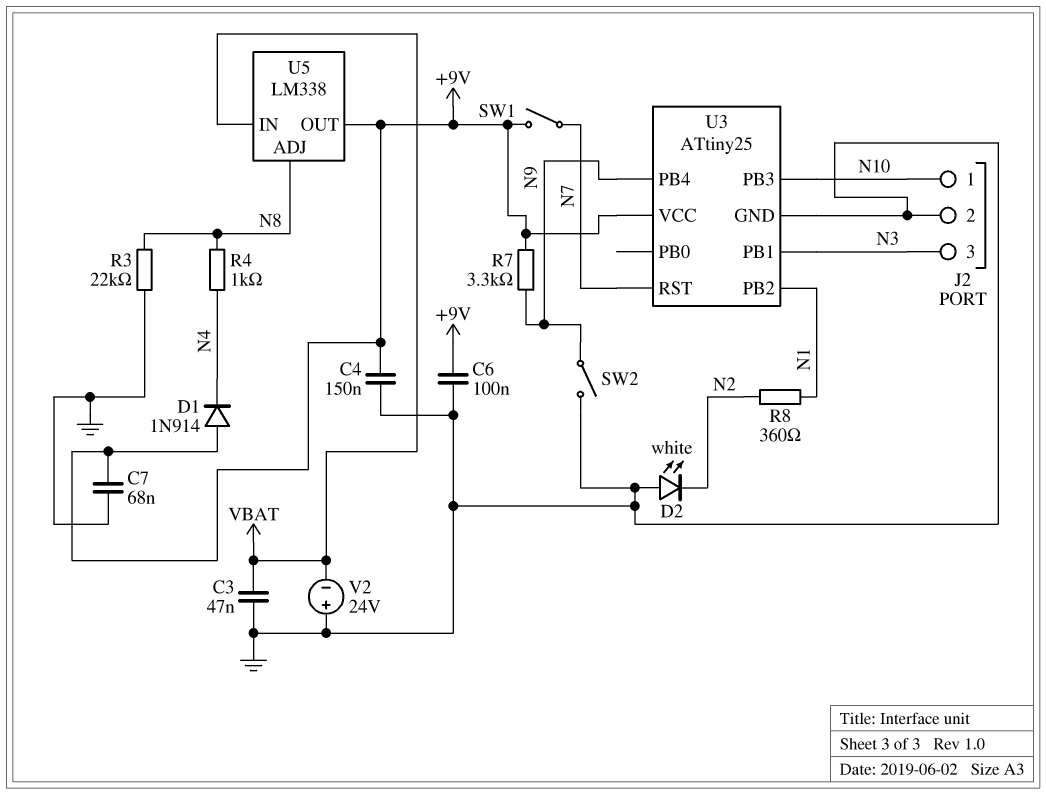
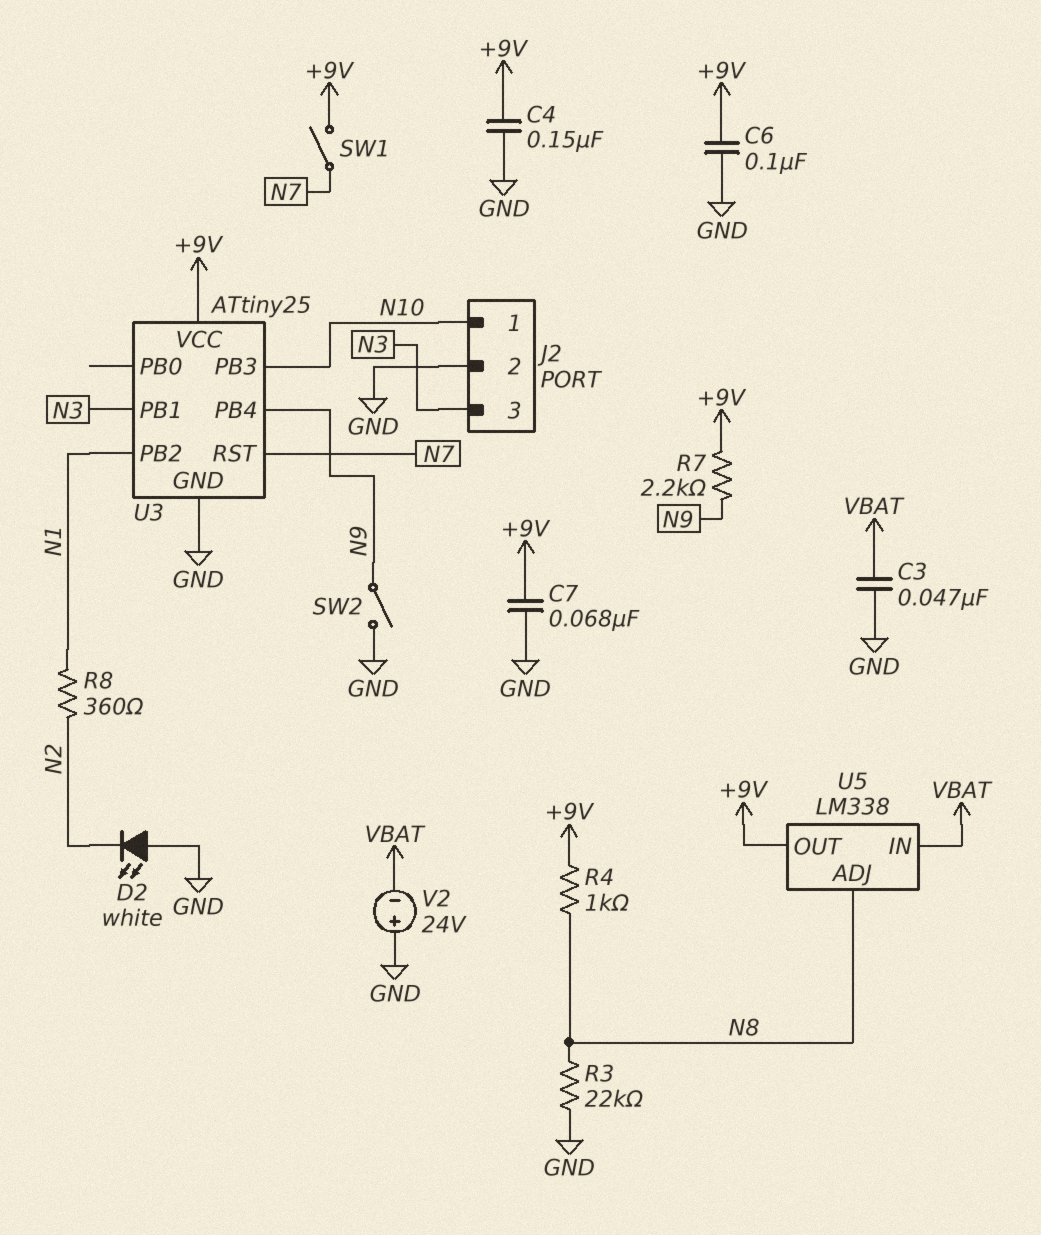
D1: diode 1N914 (A +9V, K N4) -> none
R4: 1k (N4, N8) -> 1k (+9V, N8)
R7: 3.3k (+9V, N9) -> 2.2k (+9V, N9)

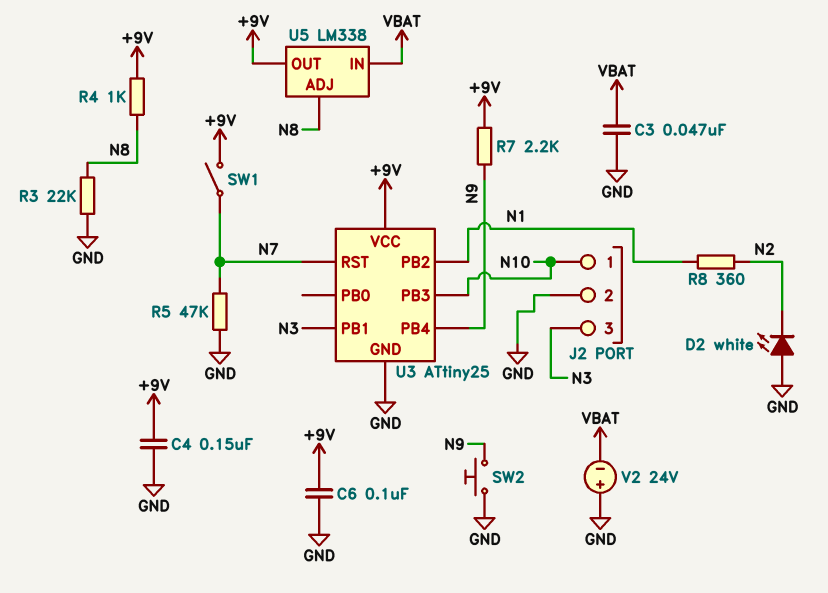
C7: 68nF (+9V, GND) -> none
R5: none -> 47k (GND, N7)
SW2: switch (GND, N9) -> button (GND, N9)

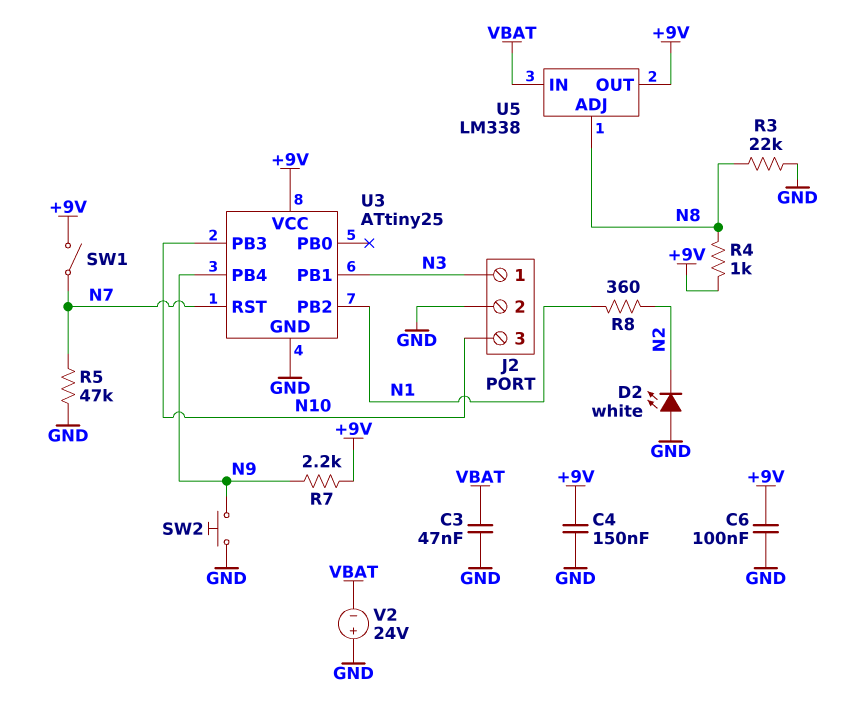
J2 pin 1: N10 -> N3
J2 pin 3: N3 -> N10

